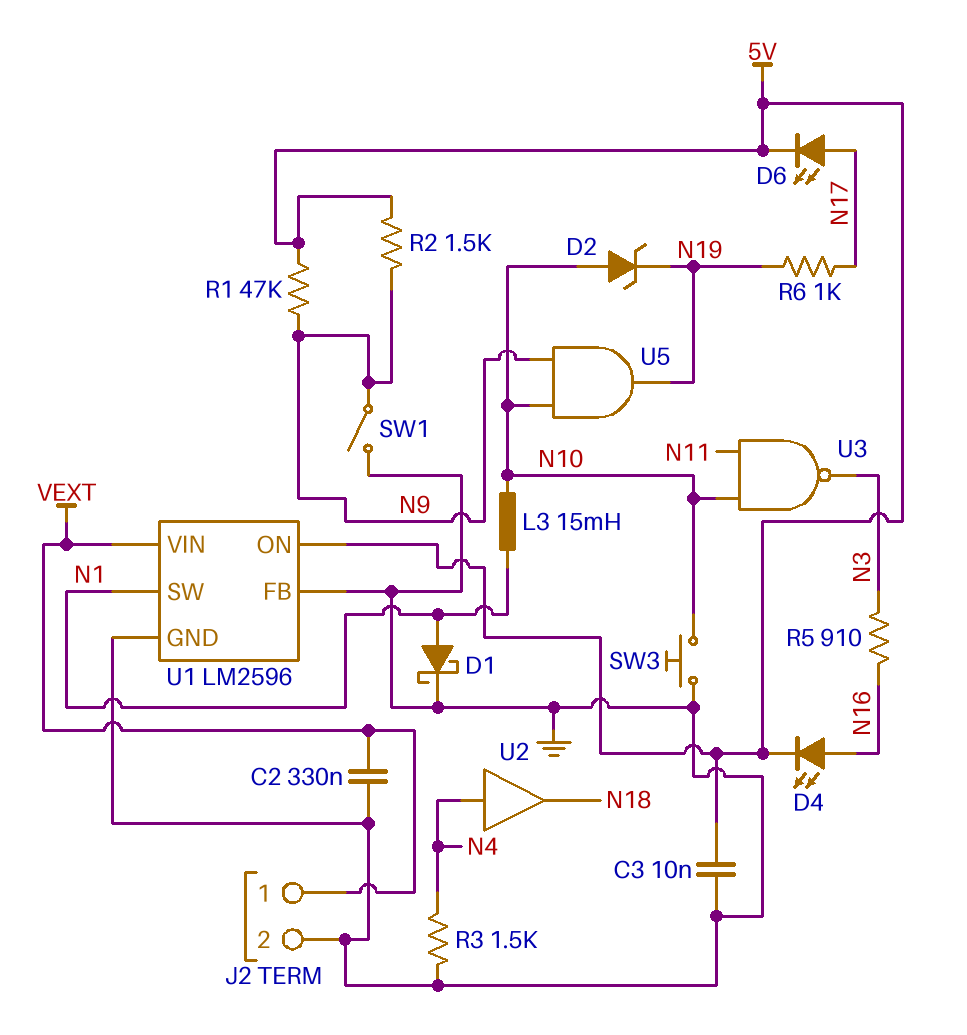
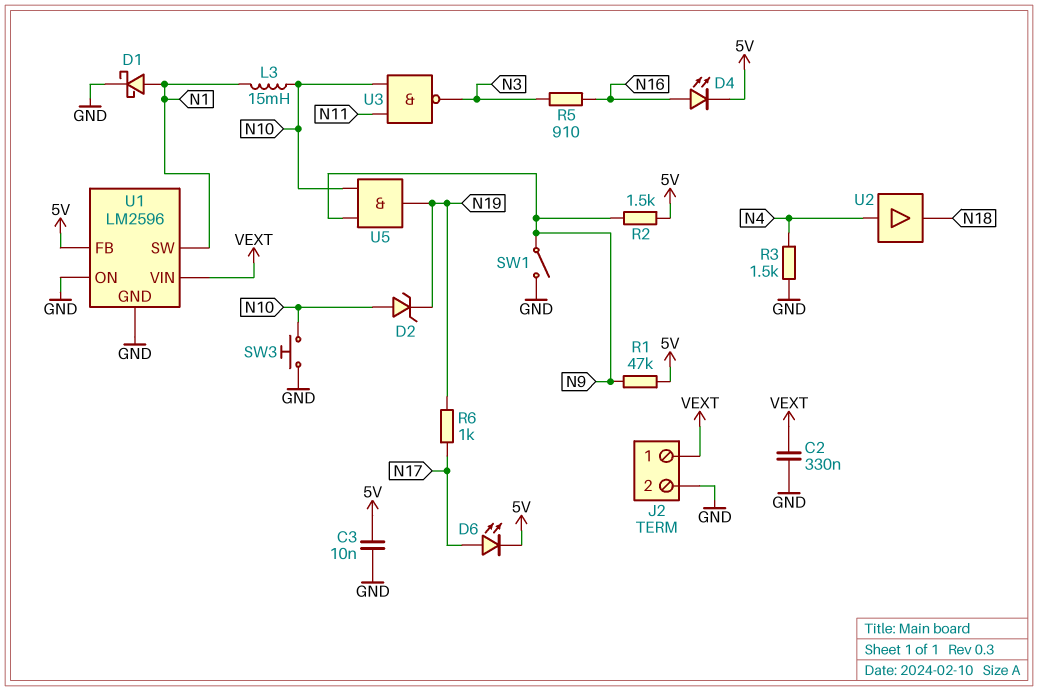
U1 pin FB: GND -> 5V
U1 pin ON: 5V -> GND

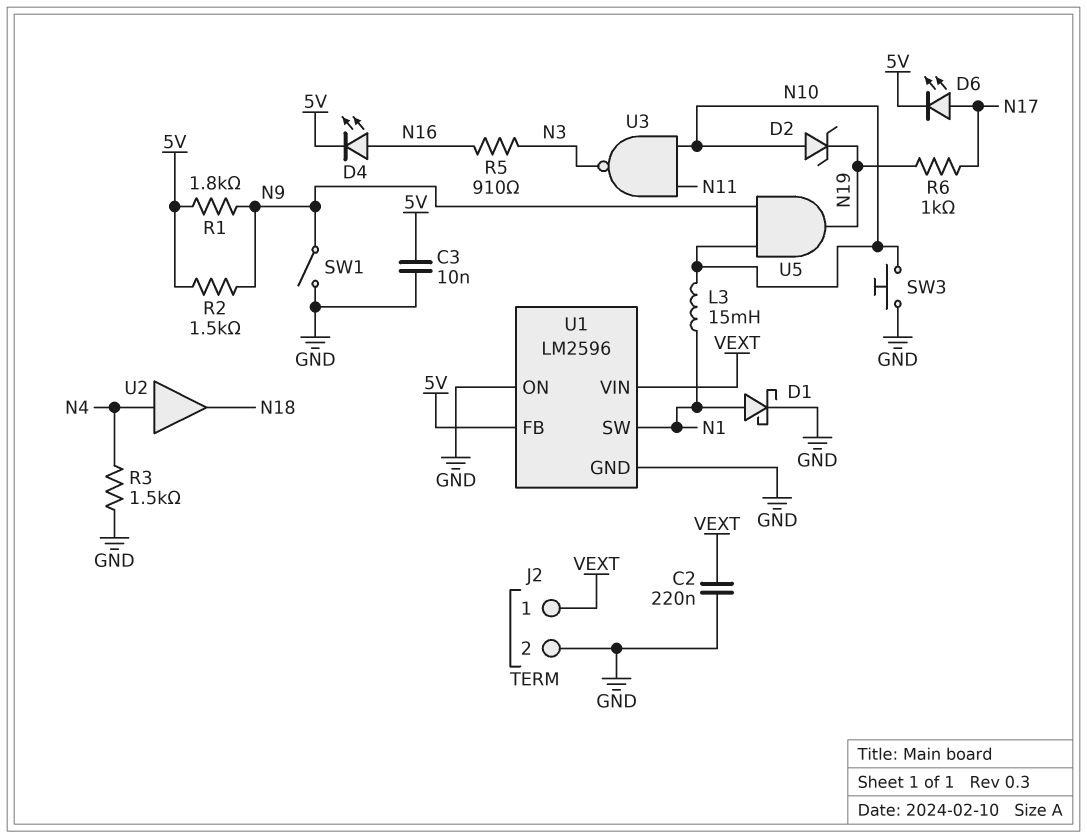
C2: 330nF (GND, VEXT) -> 220nF (GND, VEXT)
R1: 47k (5V, N9) -> 1.8k (5V, N9)

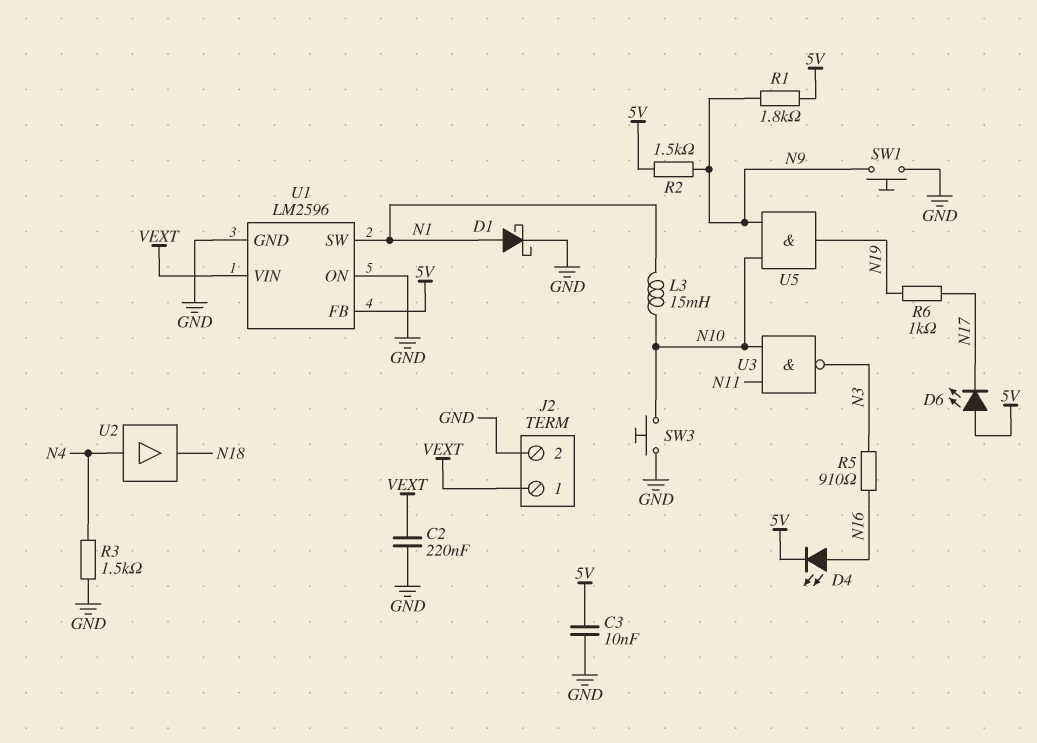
D2: zener (A N10, K N19) -> none
D6: LED (A N17, K 5V) -> LED (A 5V, K N17)
SW1: switch (GND, N9) -> button (GND, N9)

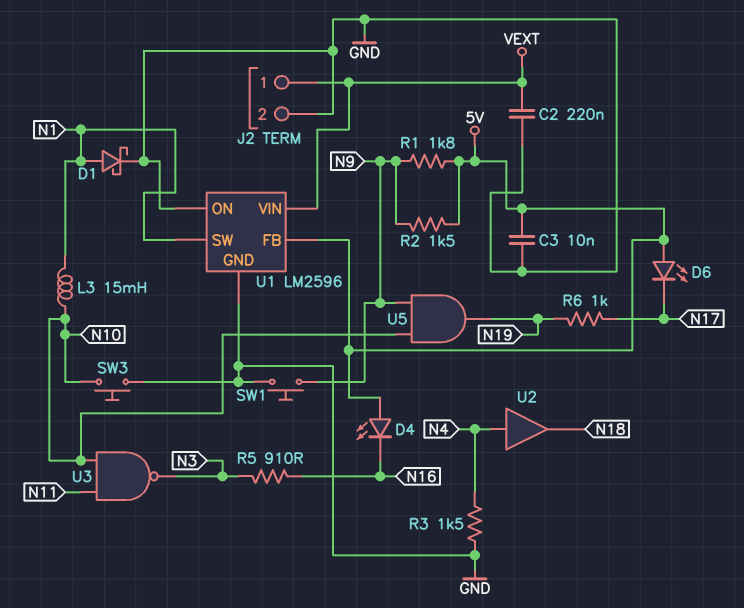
D4: LED (A N16, K 5V) -> LED (A 5V, K N16)

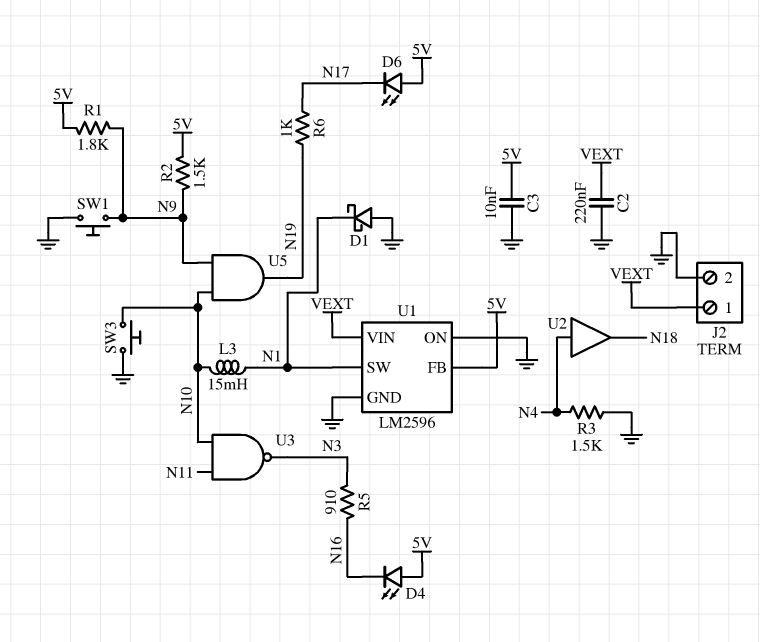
D1: schottky (A N1, K GND) -> schottky (A GND, K N1)

